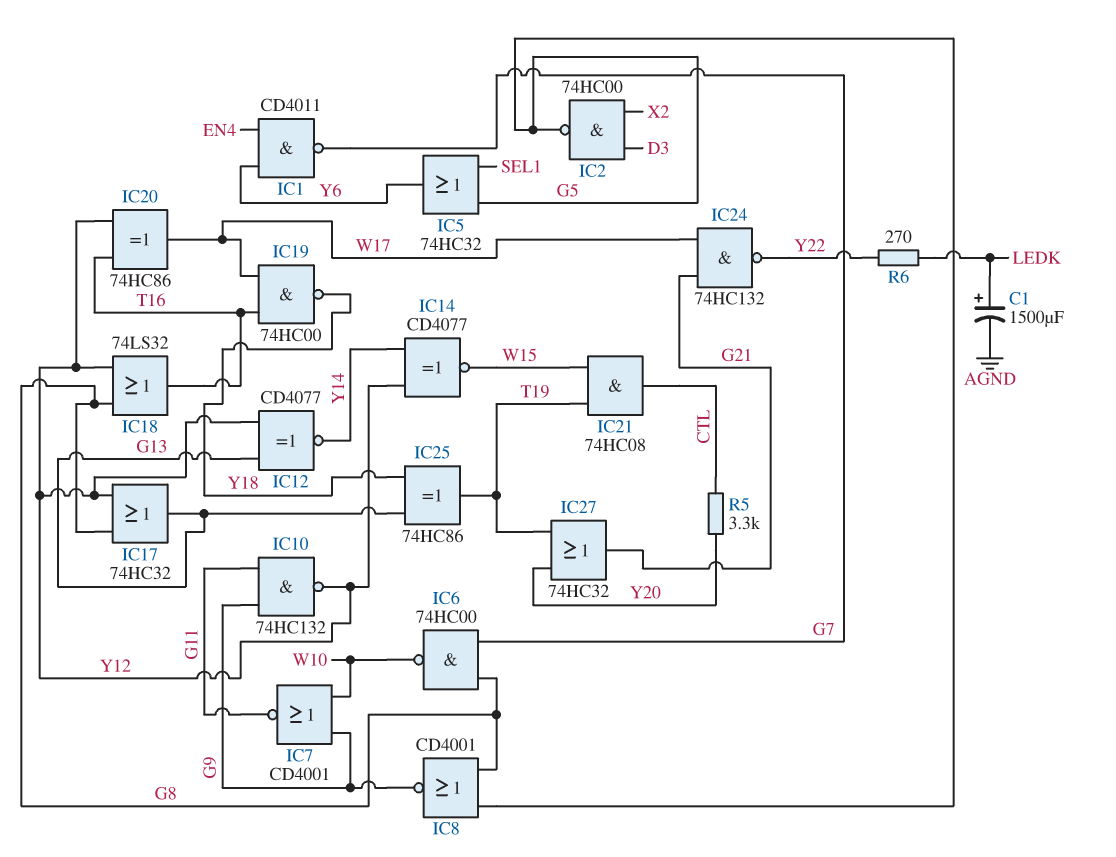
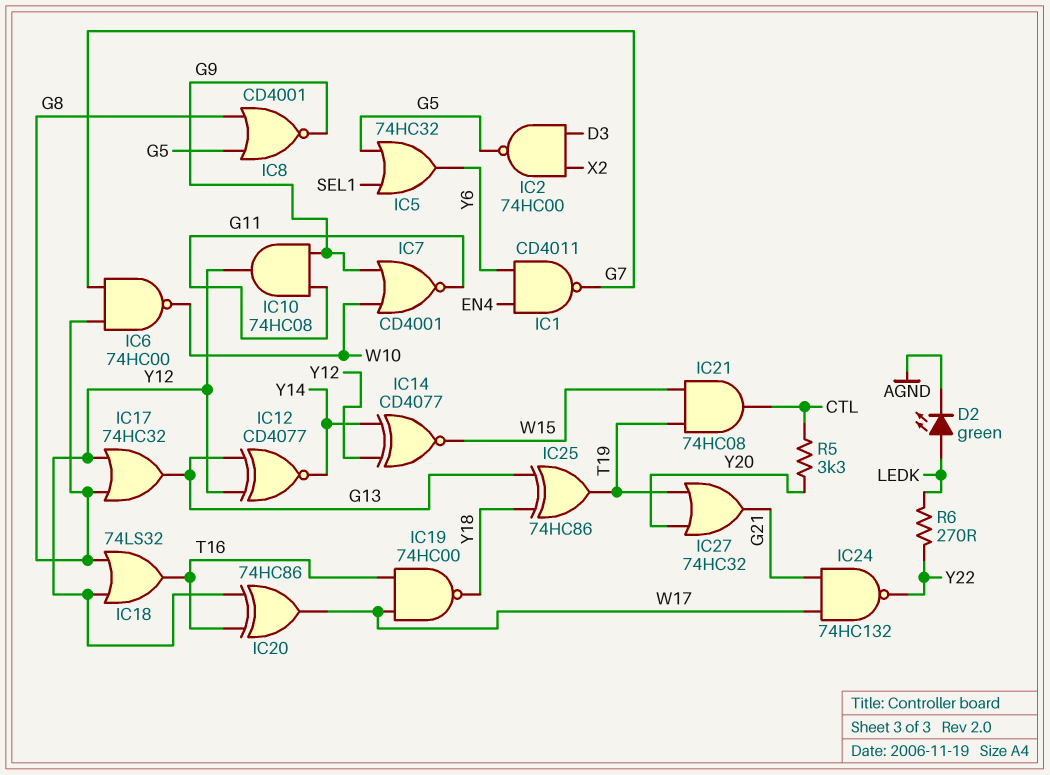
C1: 1500uF (plus LEDK, minus AGND) -> none
D2: none -> LED green (A LEDK, K AGND)
IC10: NAND 74HC132 (in G9, in G11, out Y12) -> AND 74HC08 (in G9, in G11, out Y12)

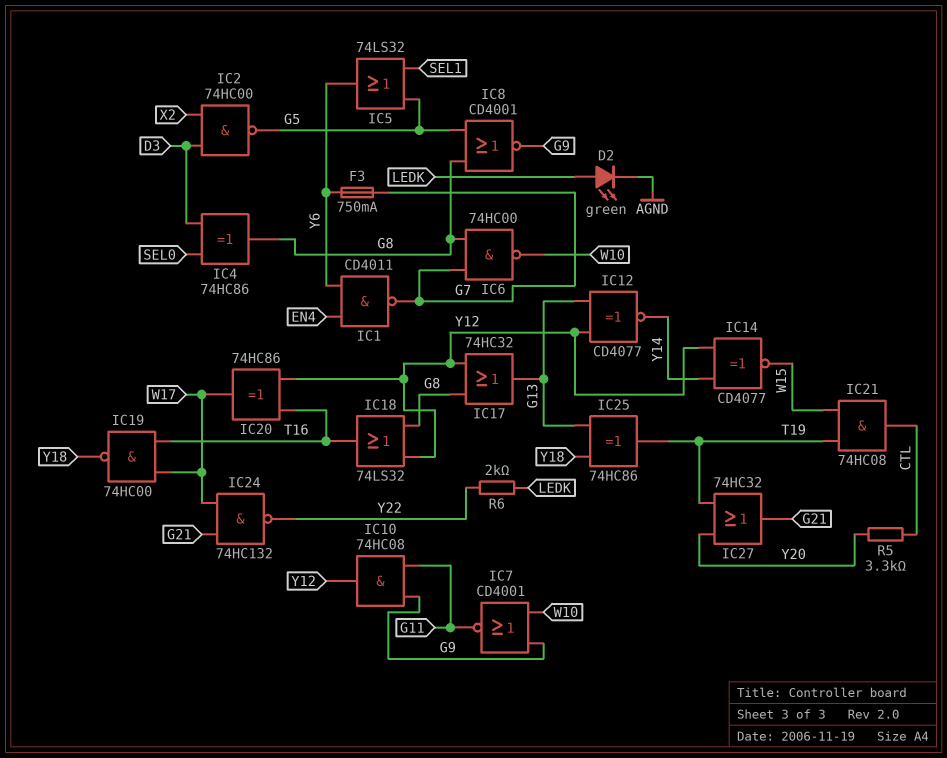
F3: none -> 750mA (G7, Y6)
IC4: none -> XOR 74HC86 (in D3, in SEL0, out G8)
IC5: OR 74HC32 (in G5, in SEL1, out Y6) -> OR 74LS32 (in G5, in SEL1, out Y6)
R6: 270 (LEDK, Y22) -> 2k (LEDK, Y22)

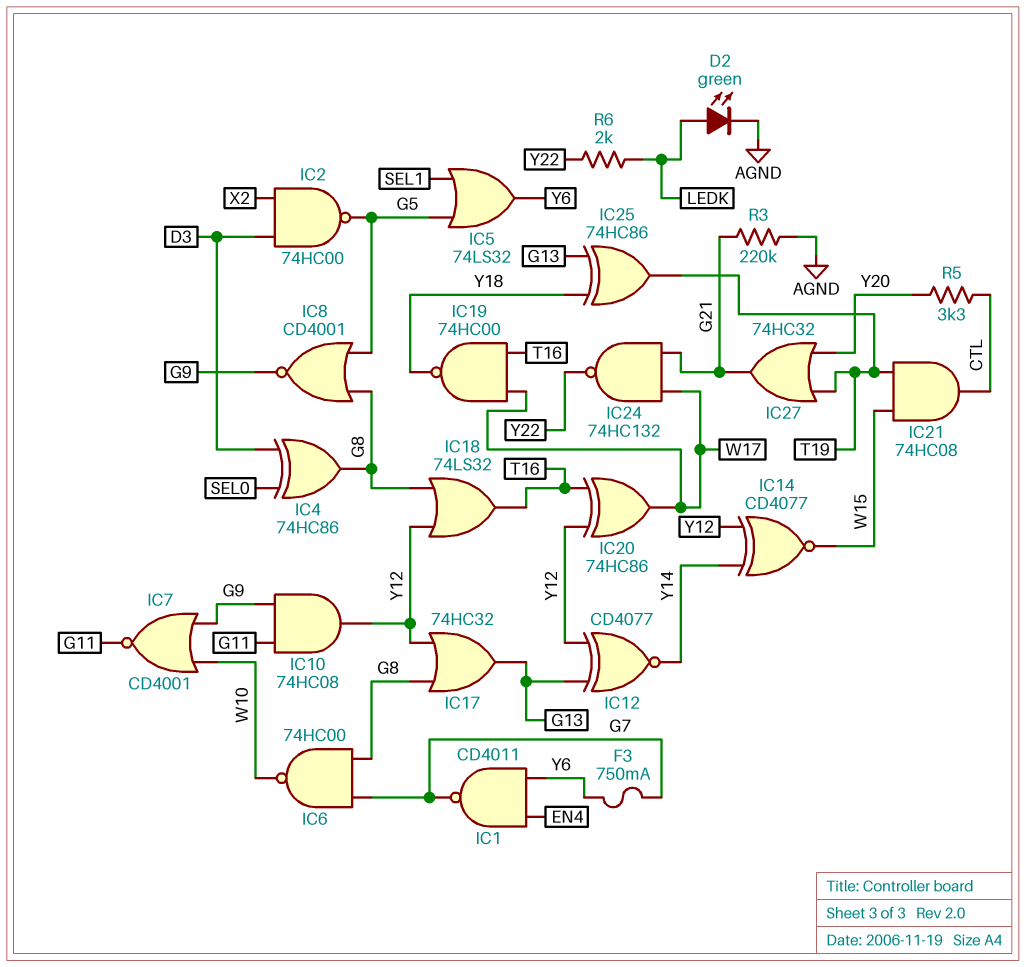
R3: none -> 220k (AGND, G21)

